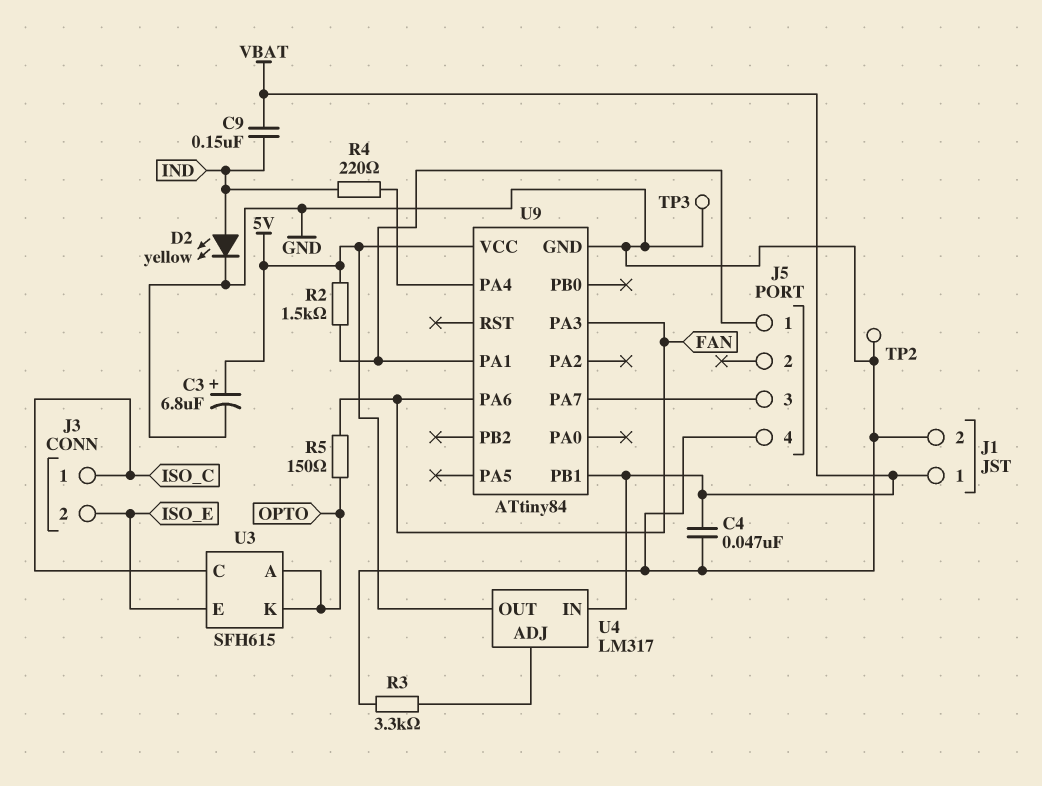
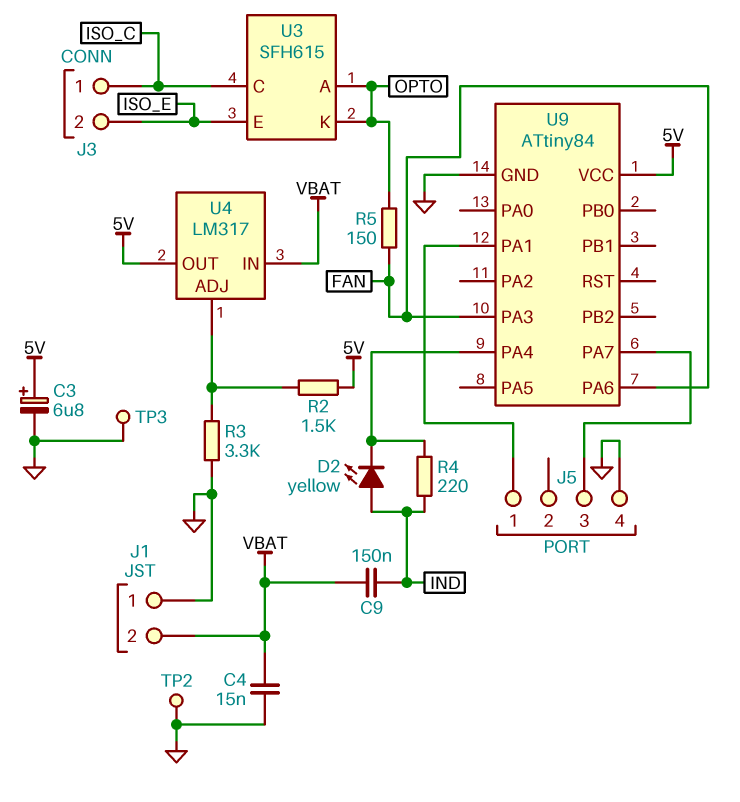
C4: 47nF (GND, VBAT) -> 15nF (GND, VBAT)
D2: LED yellow (A IND, K GND) -> LED yellow (A IND, K U9/PA4)
J1 pin 1: VBAT -> GND
J1 pin 2: GND -> VBAT
R2: 1.5k (5V, J5/1) -> 1.5k (5V, U4/ADJ)
U9 pin PB1: VBAT -> none

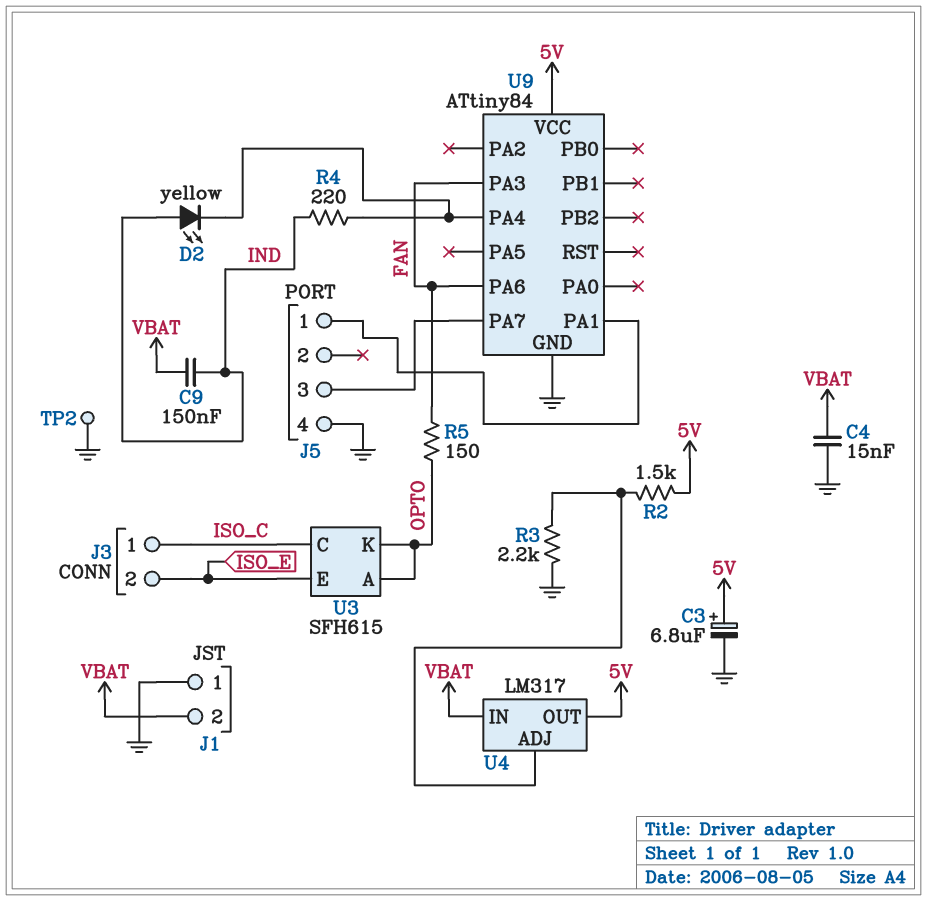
R3: 3.3k (GND, U4/ADJ) -> 2.2k (GND, U4/ADJ)
TP3: test point (GND) -> none

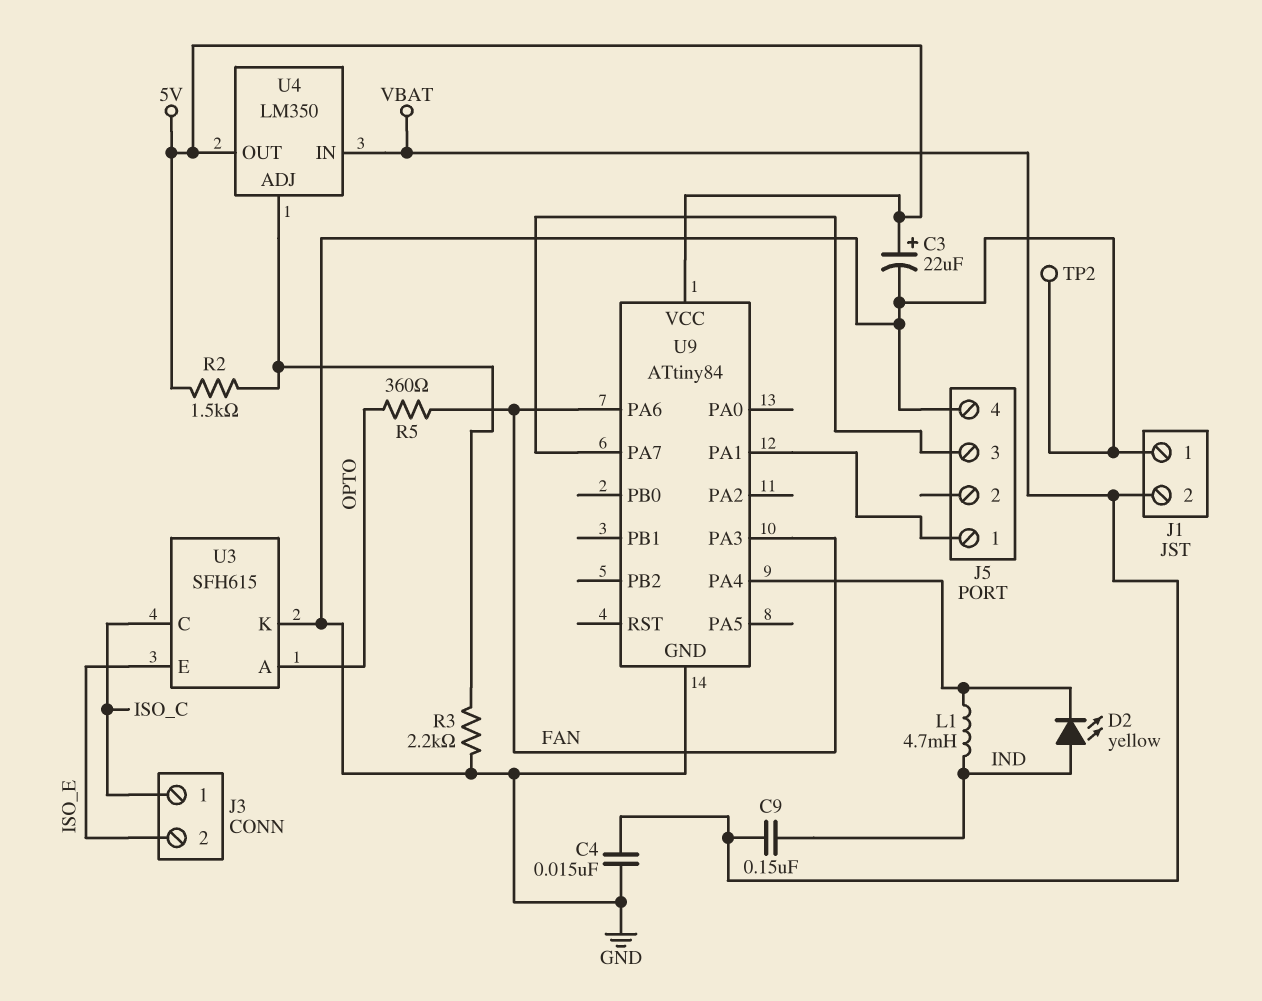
C3: 6.8uF (plus 5V, minus GND) -> 22uF (plus 5V, minus GND)
L1: none -> 4.7mH (IND, U9/PA4)
R4: 220 (IND, U9/PA4) -> none
R5: 150 (FAN, OPTO) -> 360 (FAN, OPTO)
U3 pin K: OPTO -> GND
U4: LM317 -> LM350

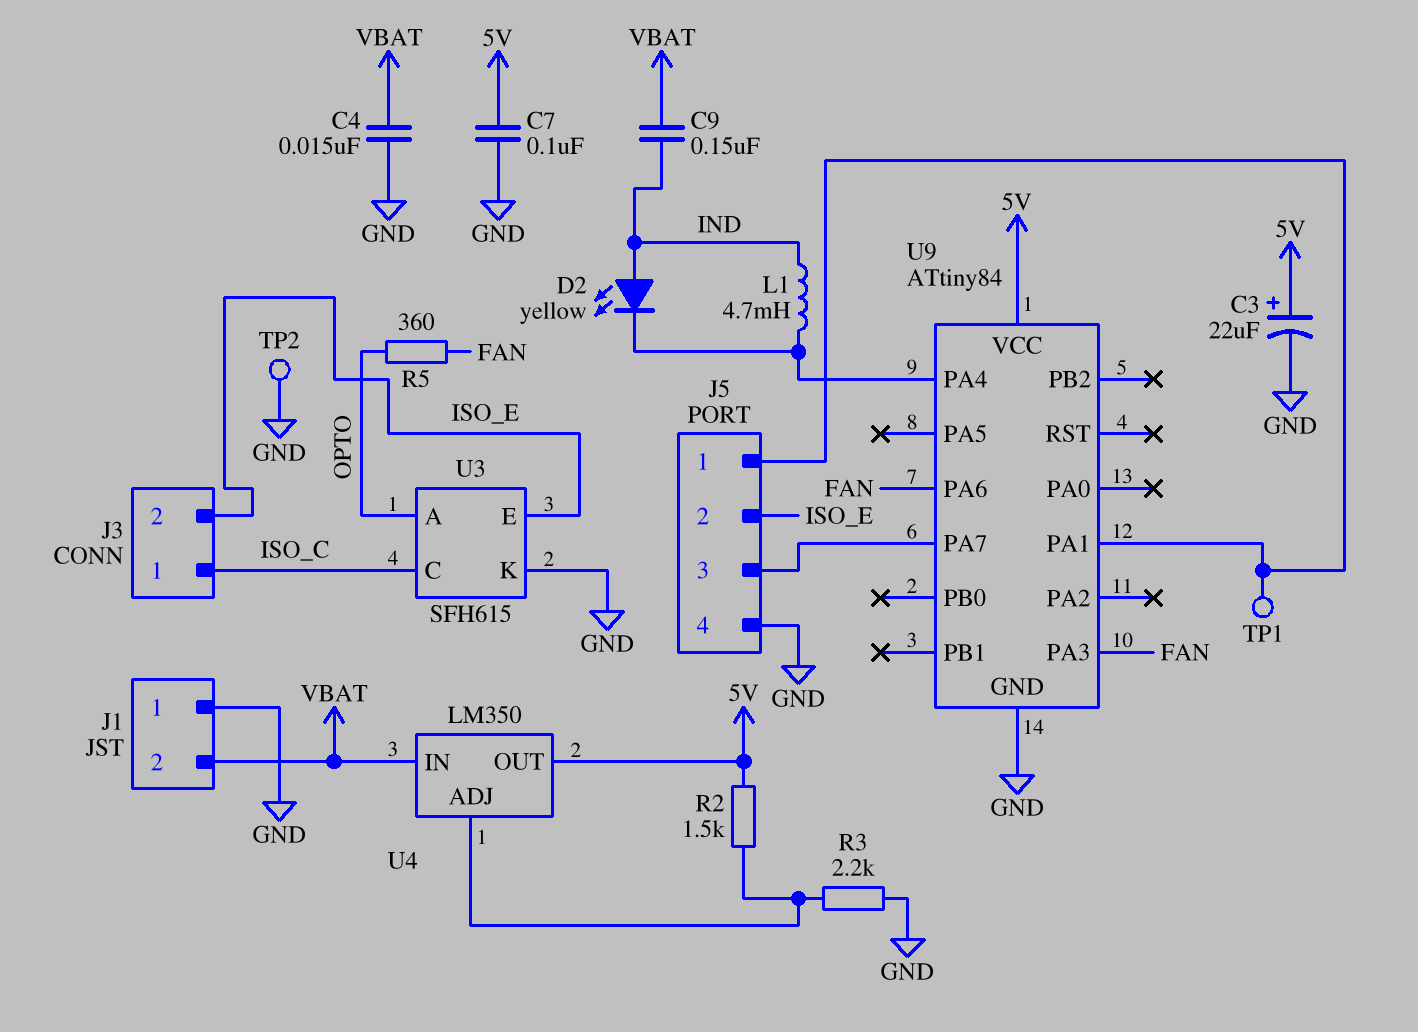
C7: none -> 100nF (5V, GND)
J5 pin 2: none -> ISO_E
TP1: none -> test point (J5/1)

